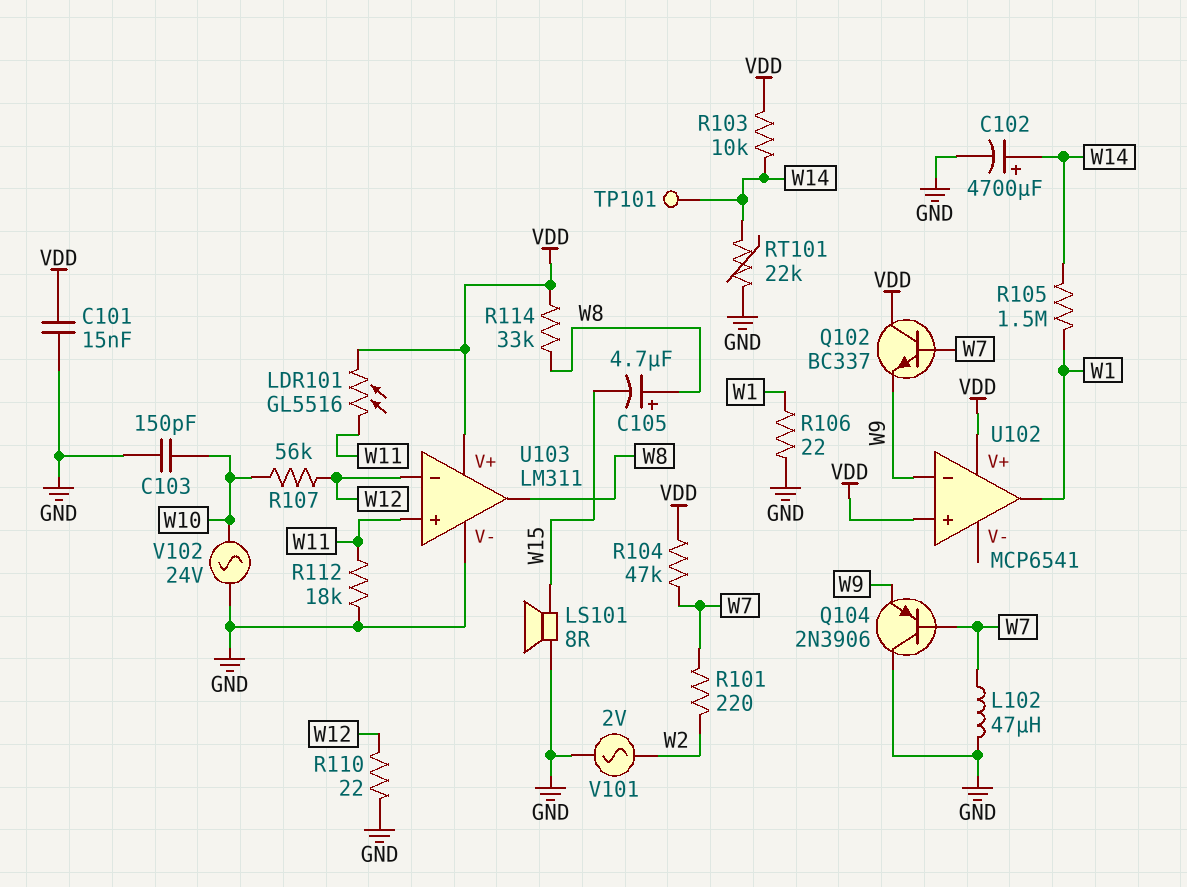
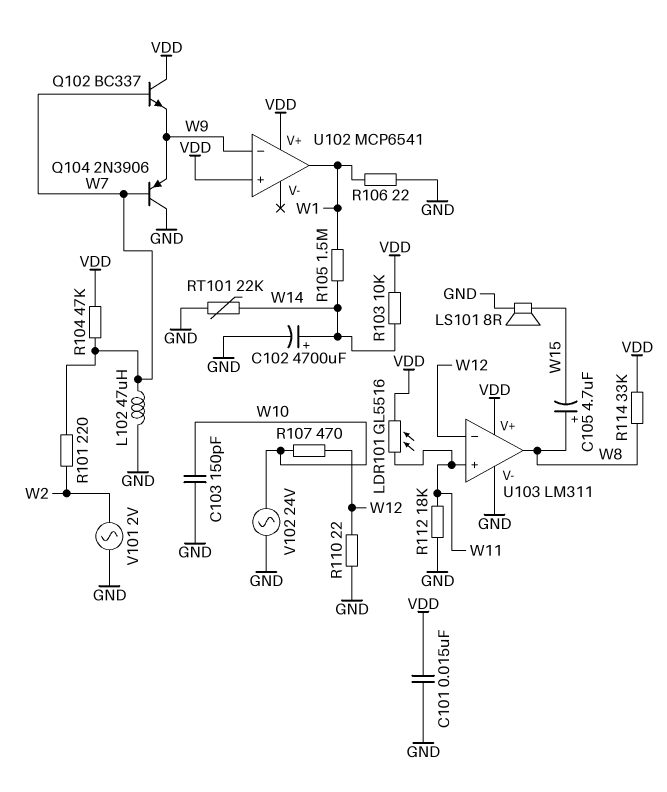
R107: 56k (W10, W12) -> 470 (W10, W12)
TP101: test point (W14) -> none

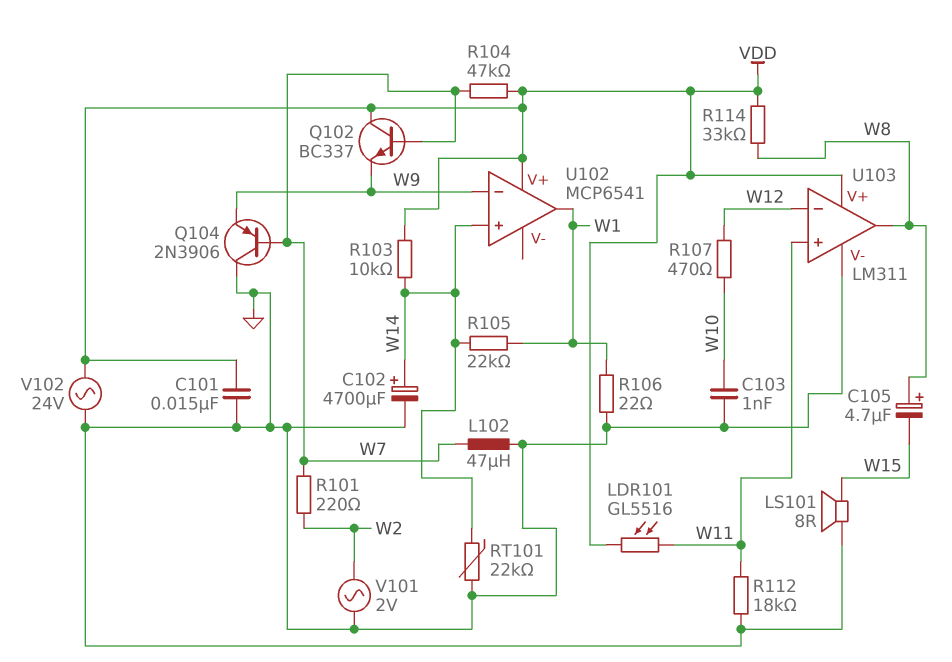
C103: 150pF (GND, W10) -> 1nF (GND, W10)
R105: 1.5M (W1, W14) -> 22k (W1, W14)
R110: 22 (GND, W12) -> none
U102 pin in+: VDD -> W14
V102: AC 24V (GND, W10) -> AC 24V (GND, VDD)

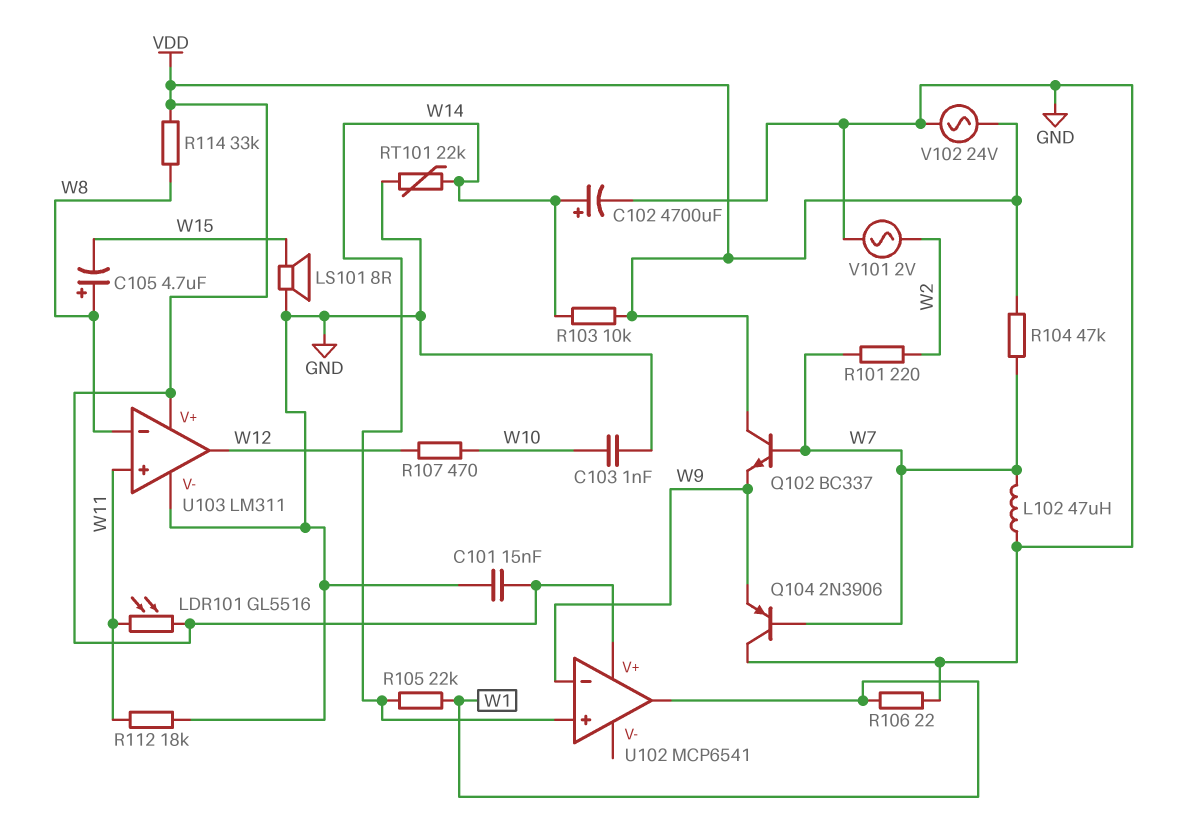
U103 pin in-: W12 -> W8
U103 pin out: W8 -> W12

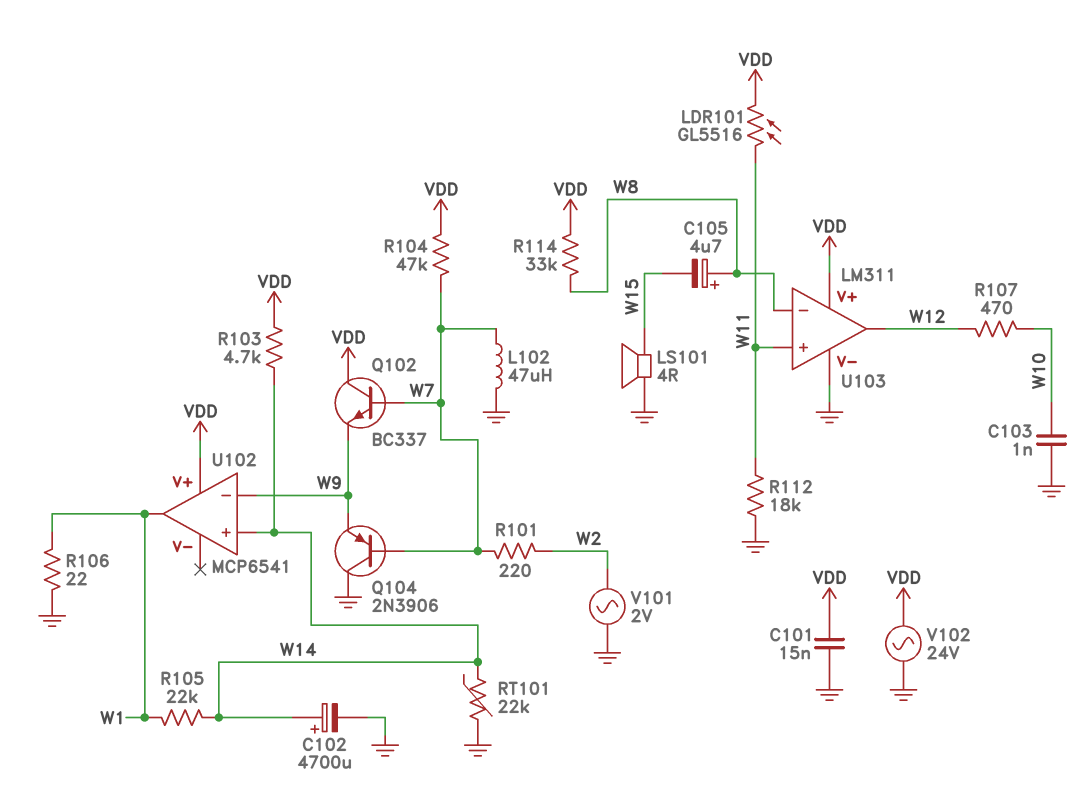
LS101: speaker 8R (GND, W15) -> speaker 4R (GND, W15)
R103: 10k (VDD, W14) -> 4.7k (VDD, W14)

